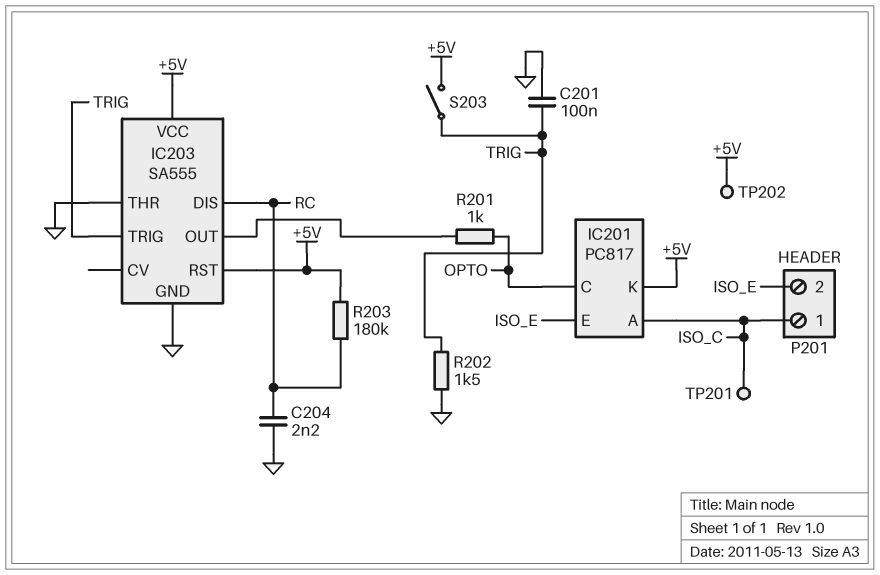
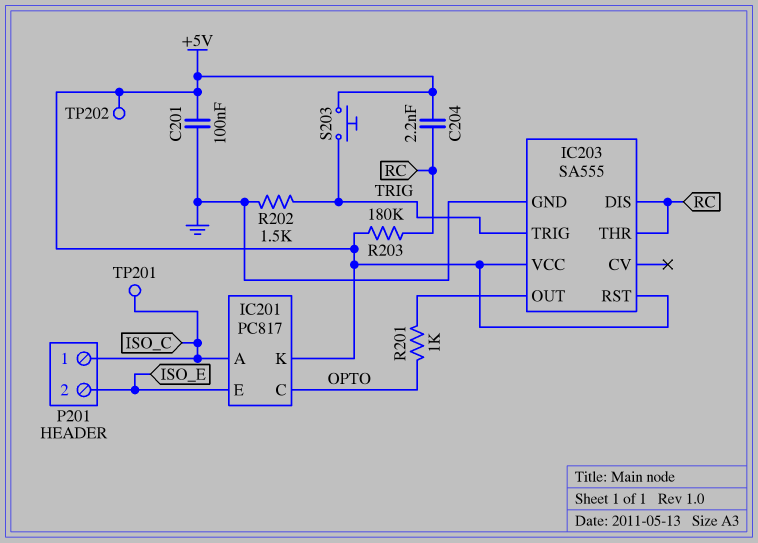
C201: 100nF (GND, TRIG) -> 100nF (+5V, GND)
C204: 2.2nF (GND, RC) -> 2.2nF (+5V, RC)
IC203 pin THR: GND -> RC
S203: switch (+5V, TRIG) -> button (+5V, TRIG)

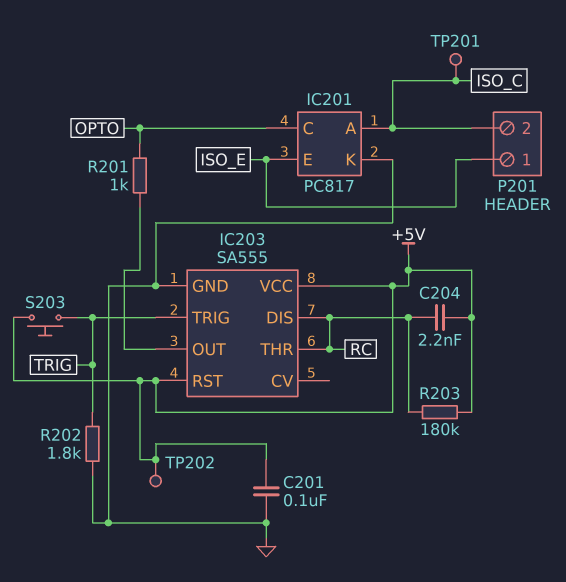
IC201 pin K: +5V -> GND
P201 pin 1: ISO_C -> ISO_E
P201 pin 2: ISO_E -> ISO_C
R202: 1.5k (GND, TRIG) -> 1.8k (GND, TRIG)

